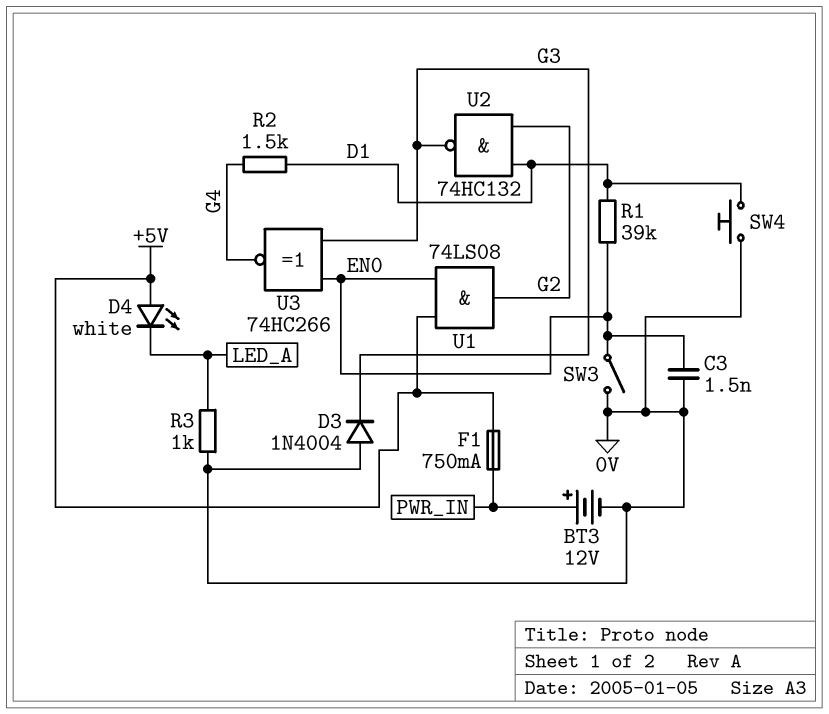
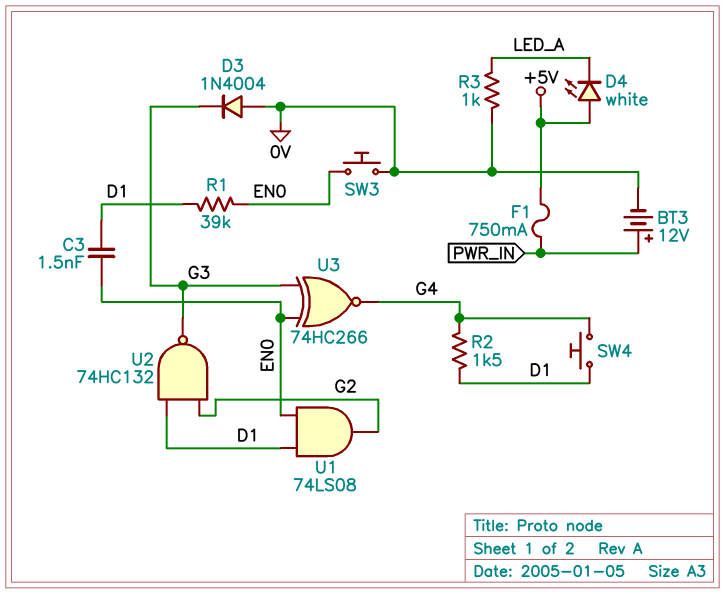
C3: 1.5nF (0V, EN0) -> 1.5nF (D1, EN0)
SW3: switch (0V, EN0) -> button (0V, EN0)
SW4: button (0V, D1) -> button (D1, G4)
U1: AND 74LS08 (in +5V, in EN0, out G2) -> AND 74LS08 (in D1, in EN0, out G2)

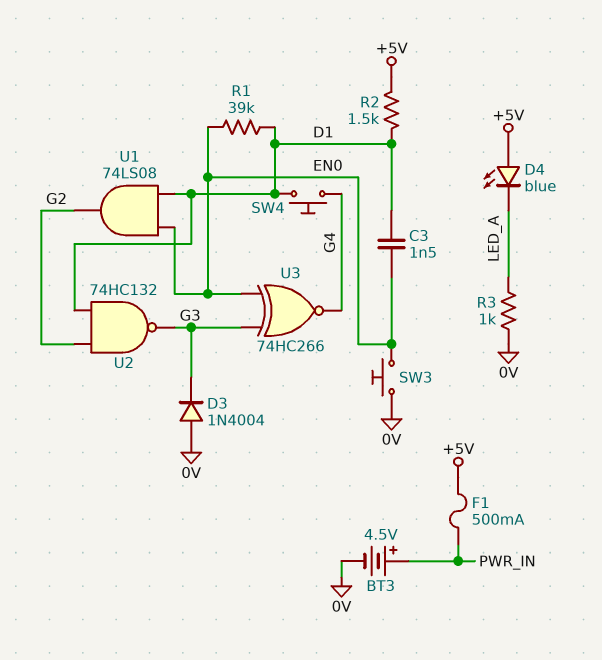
BT3: 12V (plus PWR_IN, minus 0V) -> 4.5V (plus PWR_IN, minus 0V)
D4: LED white (A +5V, K LED_A) -> LED blue (A +5V, K LED_A)
F1: 750mA (+5V, PWR_IN) -> 500mA (+5V, PWR_IN)
R2: 1.5k (D1, G4) -> 1.5k (+5V, D1)

